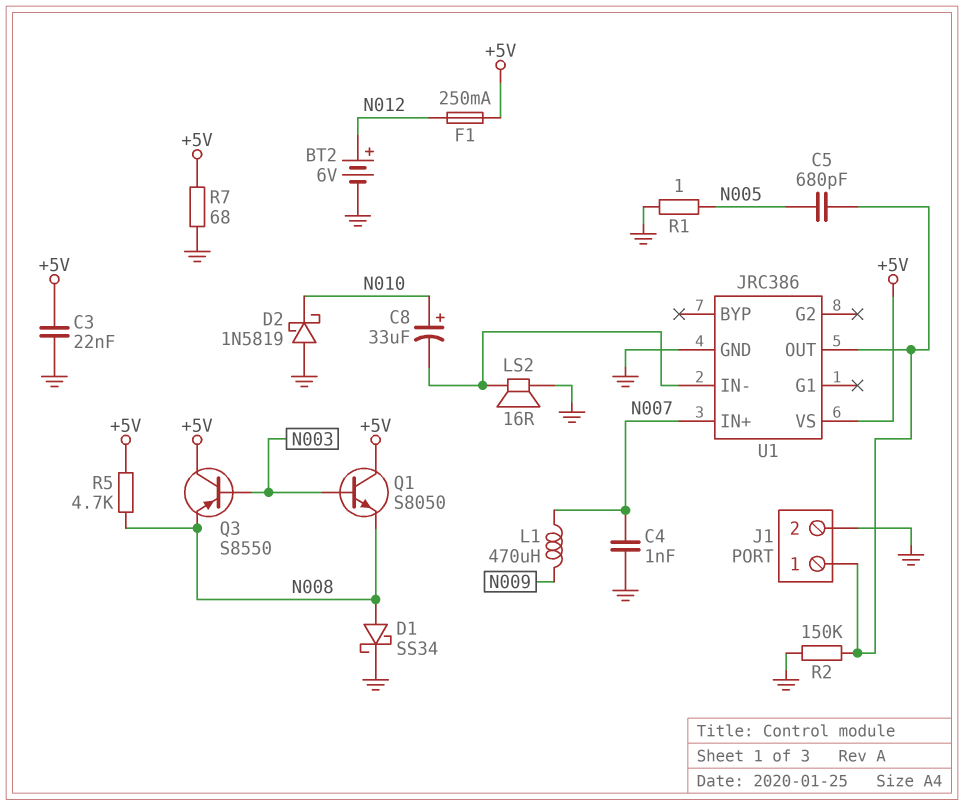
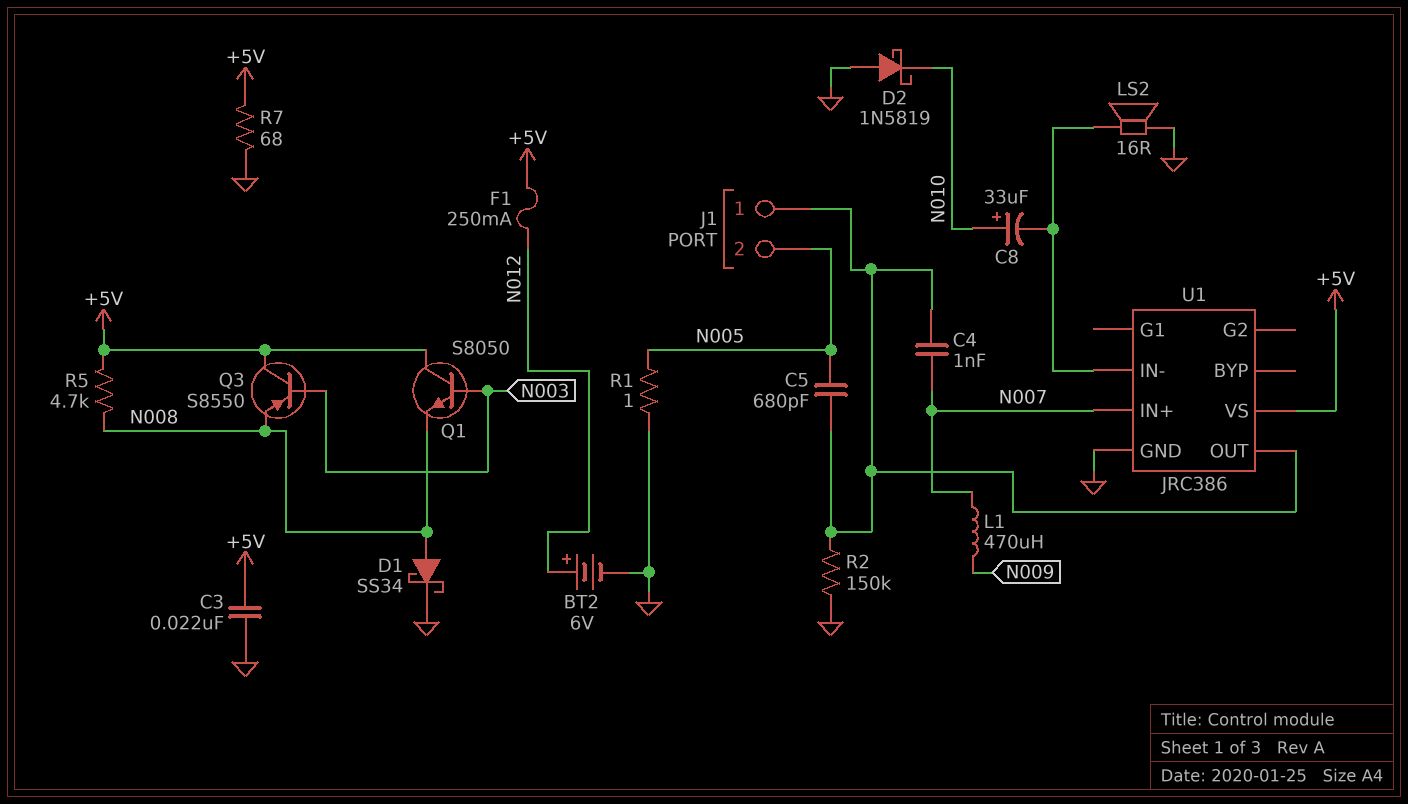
C4: 1nF (GND, N007) -> 1nF (J1/1, N007)
J1 pin 2: GND -> N005

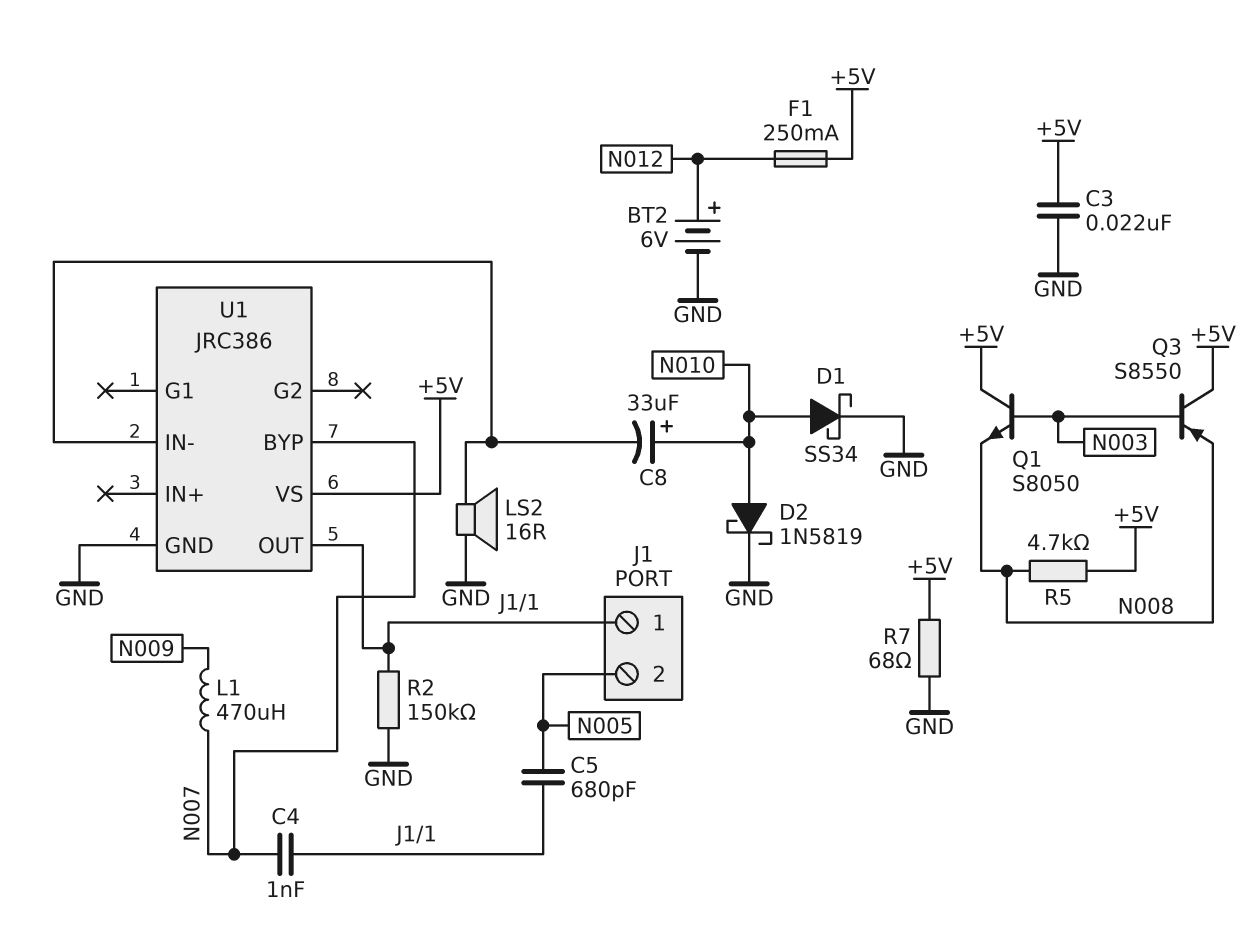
D1: schottky SS34 (A N008, K GND) -> schottky SS34 (A N010, K GND)
D2: schottky 1N5819 (A GND, K N010) -> schottky 1N5819 (A N010, K GND)
R1: 1 (GND, N005) -> none
U1 pin BYP: none -> N007
U1 pin IN+: N007 -> none

